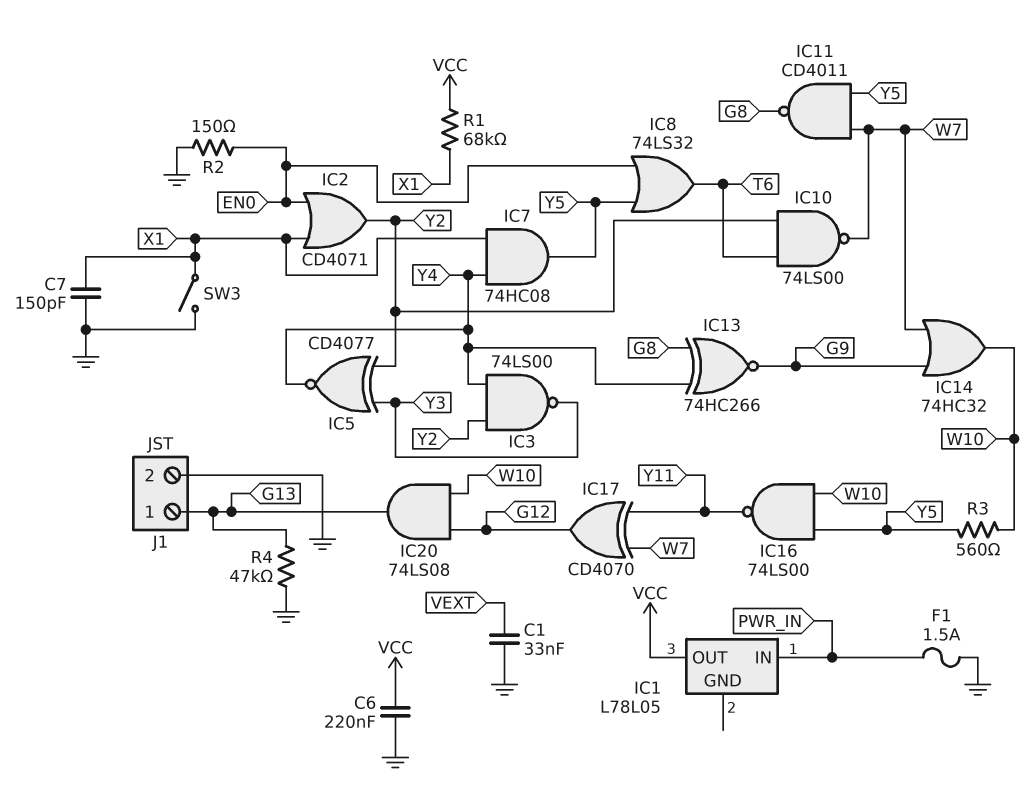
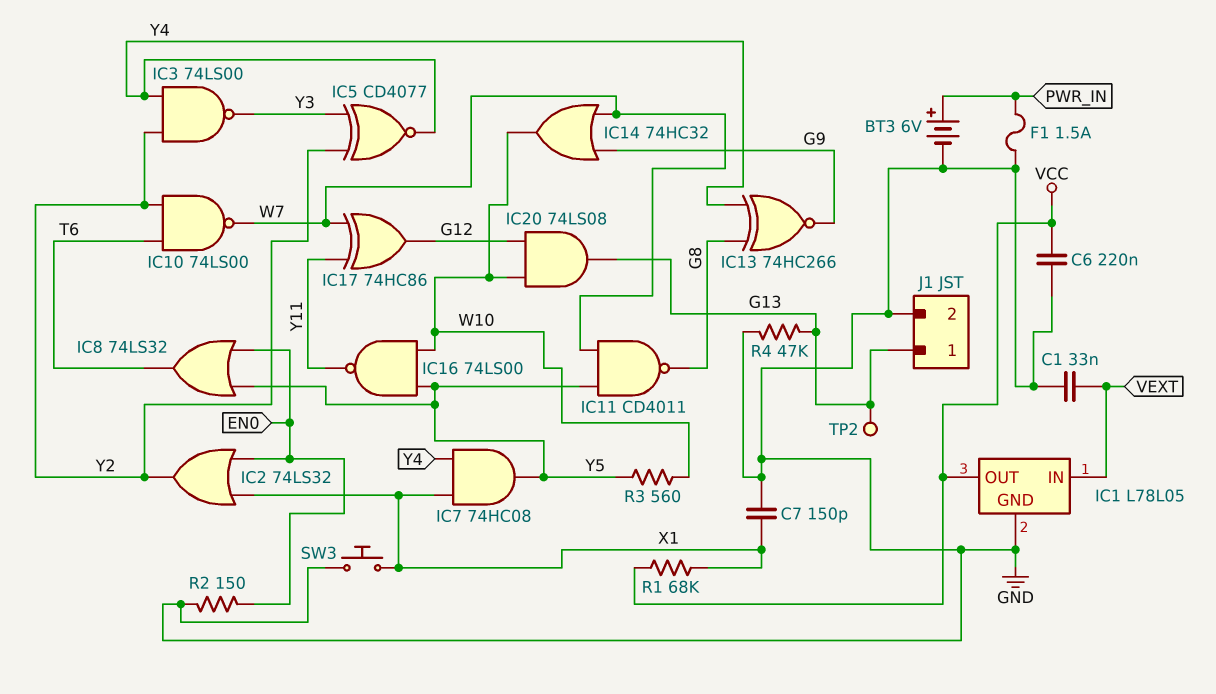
BT3: none -> 6V (plus PWR_IN, minus GND)
IC1 pin GND: none -> GND
IC1 pin IN: PWR_IN -> VEXT
IC2: OR CD4071 (in EN0, in X1, out Y2) -> OR 74LS32 (in EN0, in X1, out Y2)
IC17: XOR CD4070 (in W7, in Y11, out G12) -> XOR 74HC86 (in W7, in Y11, out G12)
SW3: switch (GND, X1) -> button (GND, X1)
TP2: none -> test point (G13)

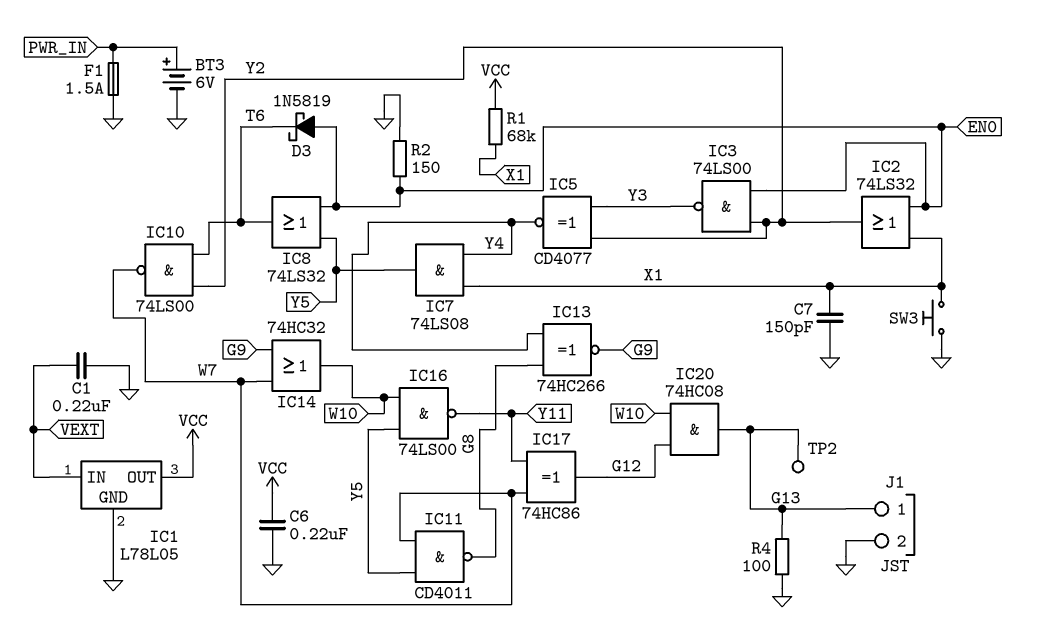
C1: 33nF (GND, VEXT) -> 220nF (GND, VEXT)
D3: none -> schottky 1N5819 (A EN0, K T6)
IC3: NAND 74LS00 (in Y2, in Y4, out Y3) -> NAND 74LS00 (in EN0, in Y2, out Y3)
IC7: AND 74HC08 (in X1, in Y4, out Y5) -> AND 74LS08 (in X1, in Y4, out Y5)
IC20: AND 74LS08 (in G12, in W10, out G13) -> AND 74HC08 (in G12, in W10, out G13)
R3: 560 (W10, Y5) -> none
R4: 47k (G13, GND) -> 100 (G13, GND)

